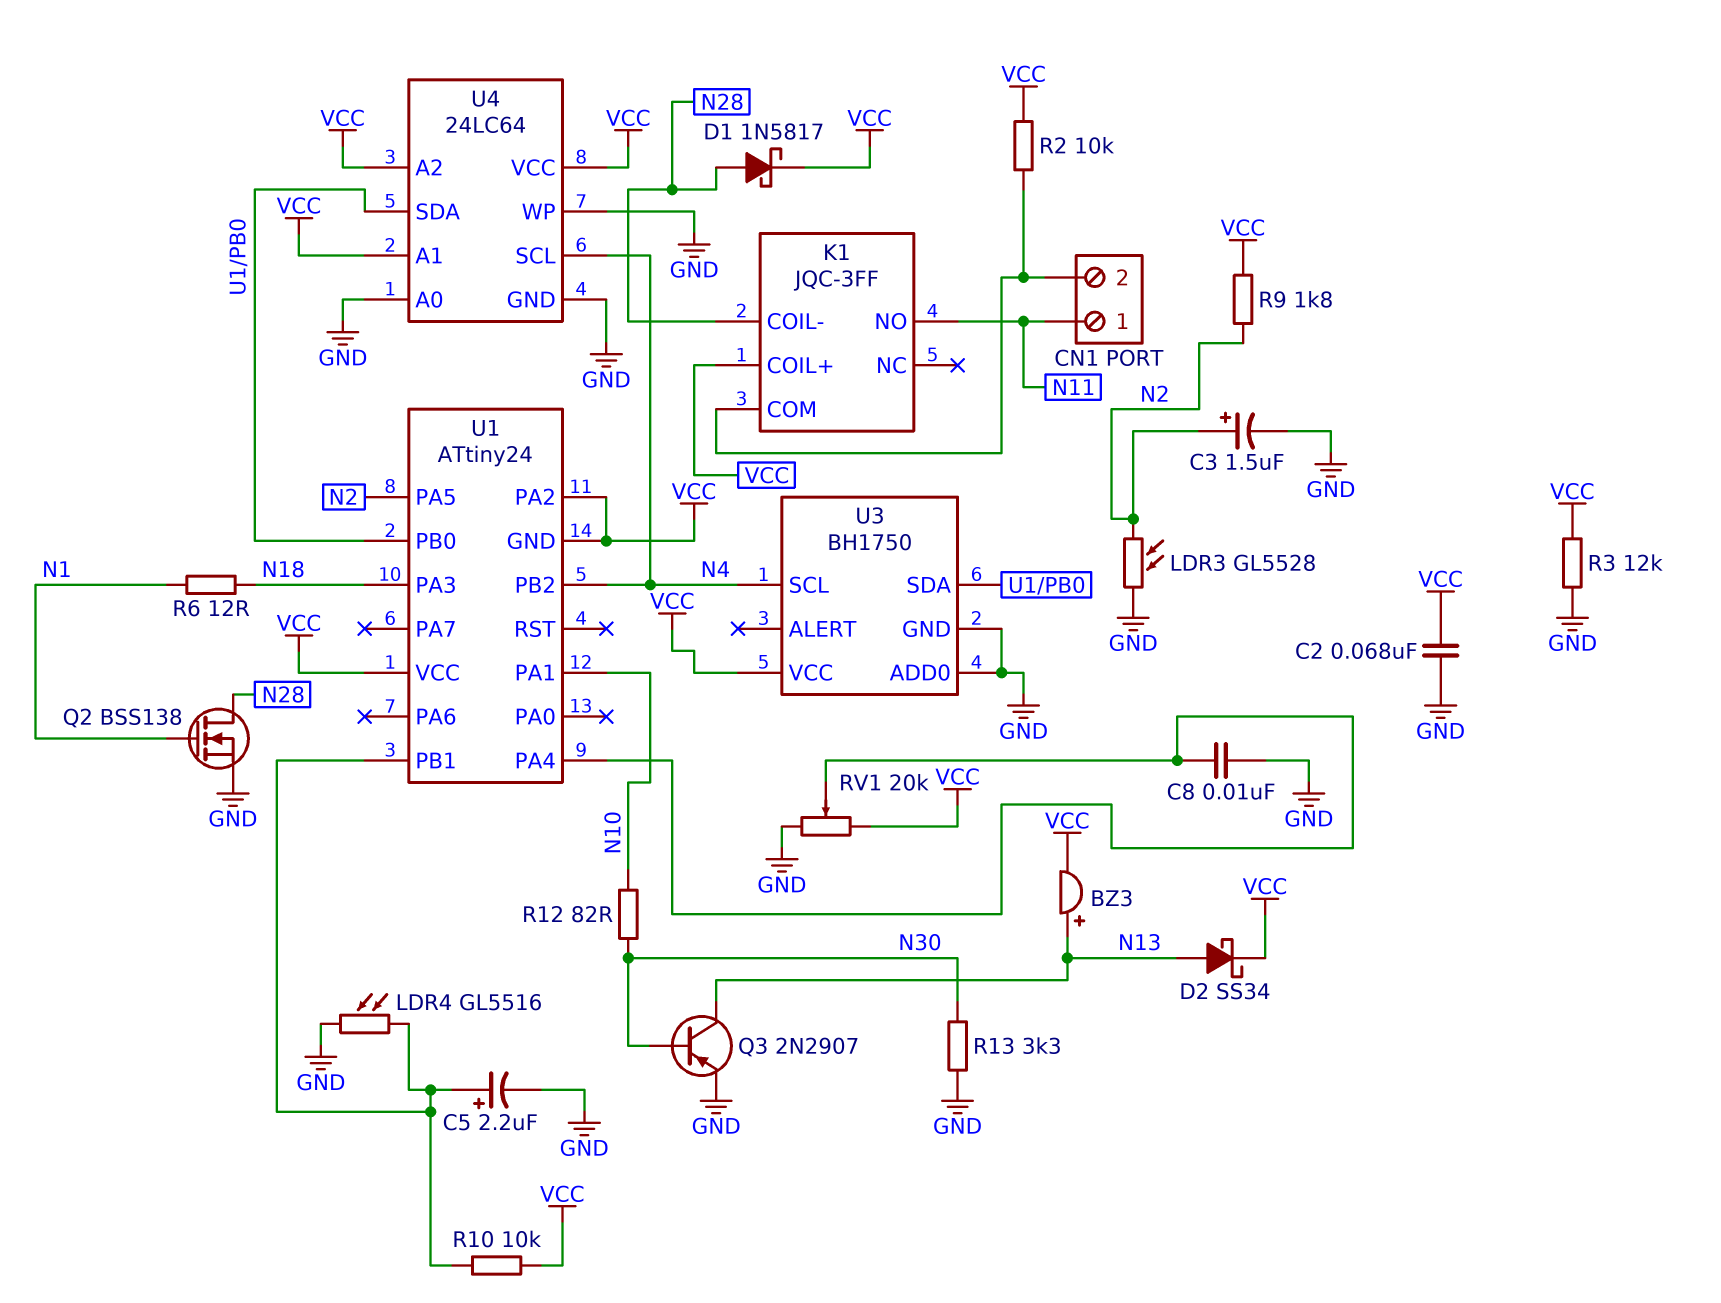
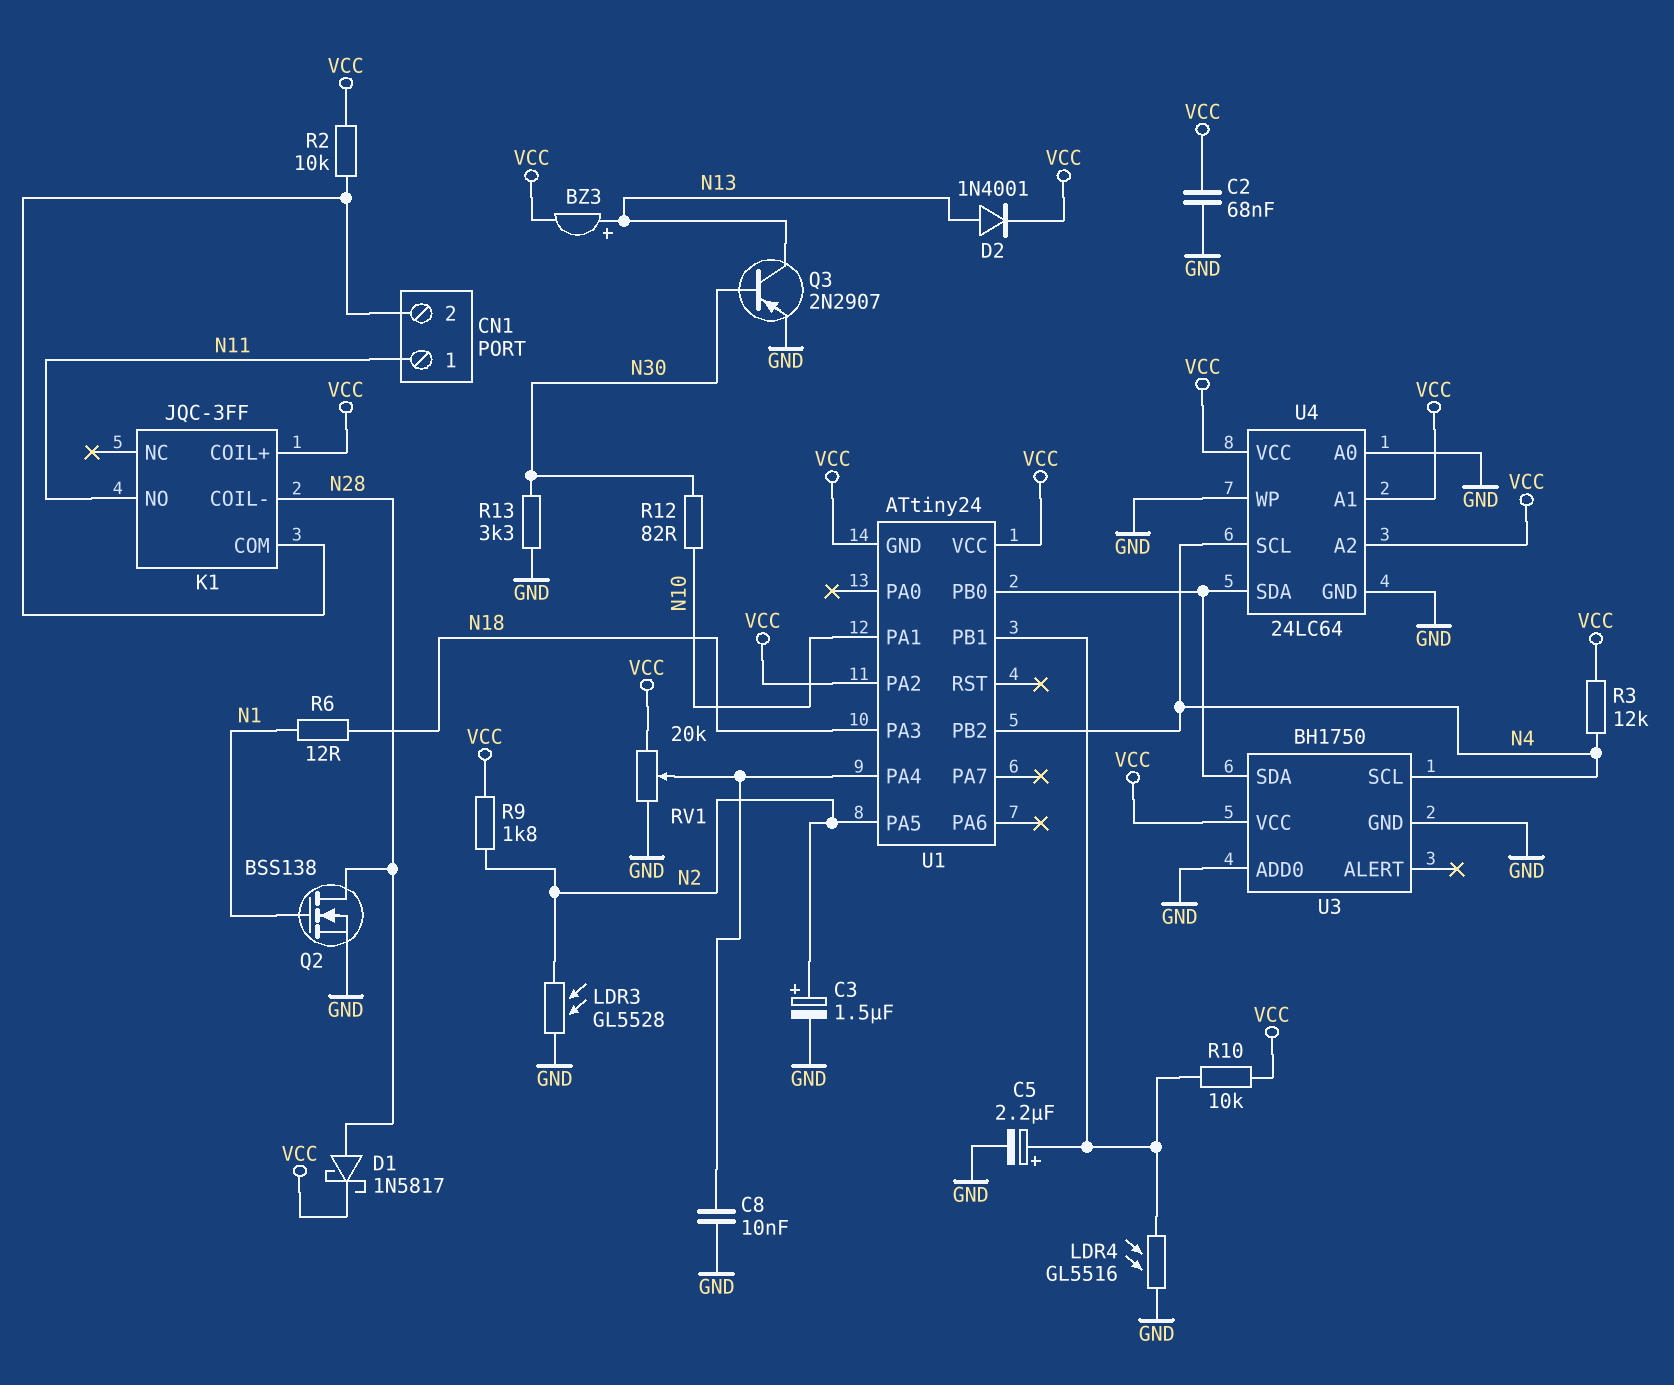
D2: schottky SS34 (A N13, K VCC) -> diode 1N4001 (A N13, K VCC)
R3: 12k (GND, VCC) -> 12k (N4, VCC)

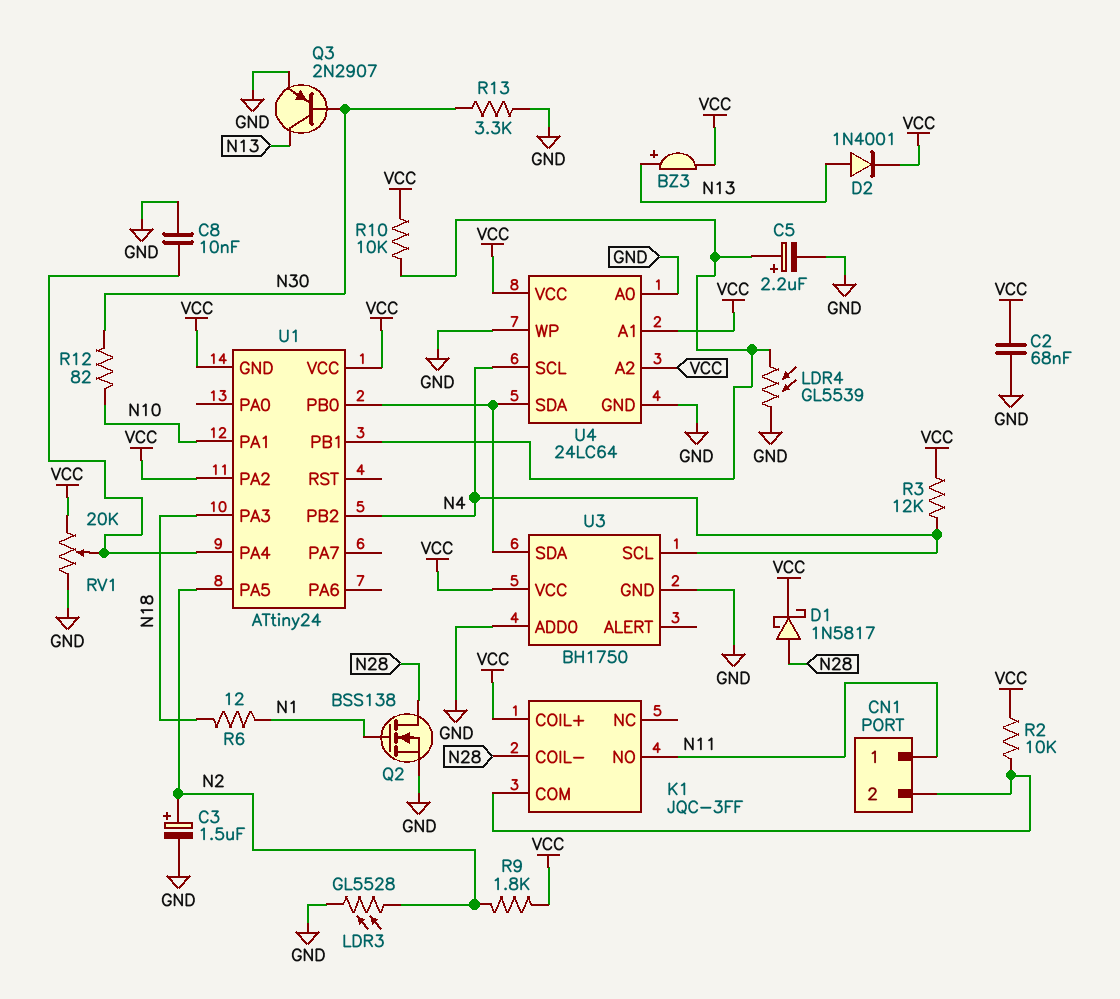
LDR4: GL5516 (GND, U1/PB1) -> GL5539 (GND, U1/PB1)

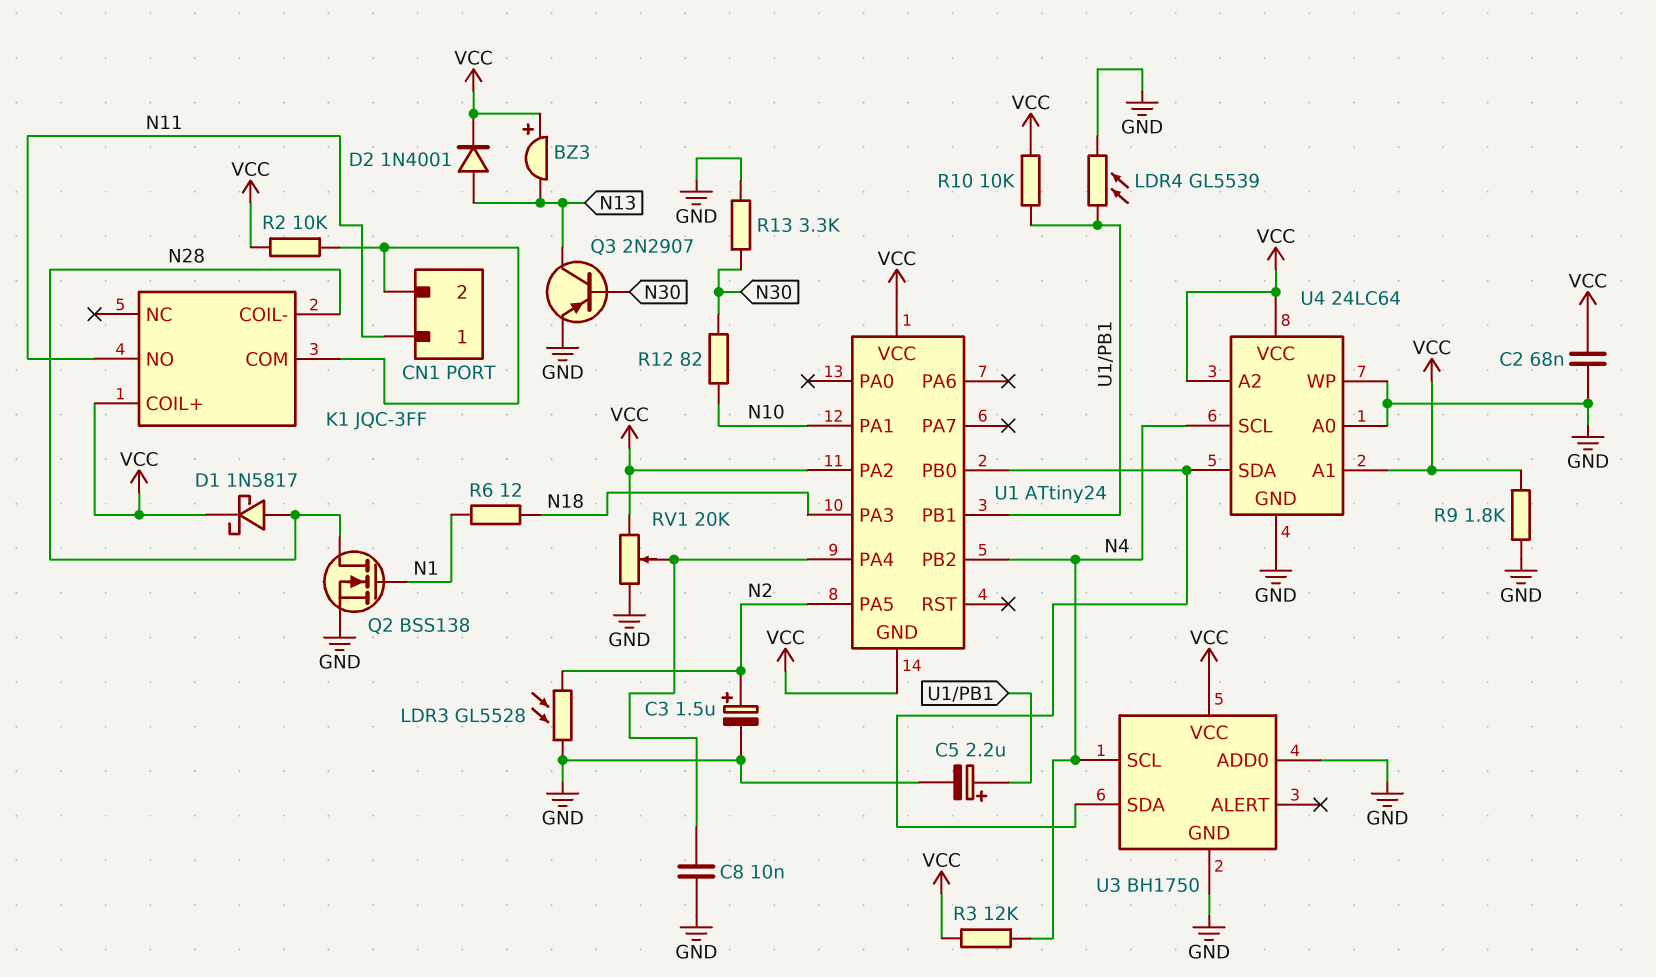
BZ3: buzzer (plus N13, minus VCC) -> buzzer (plus VCC, minus N13)
R9: 1.8k (N2, VCC) -> 1.8k (GND, VCC)

